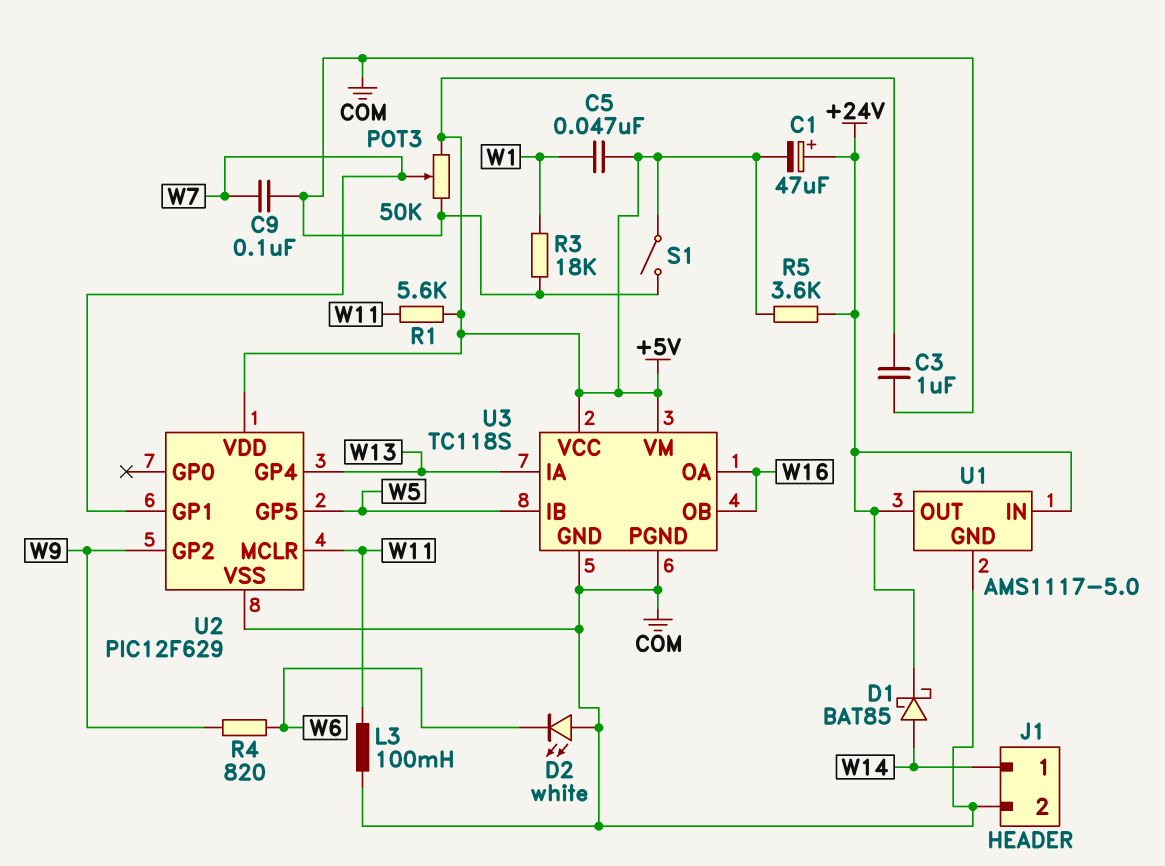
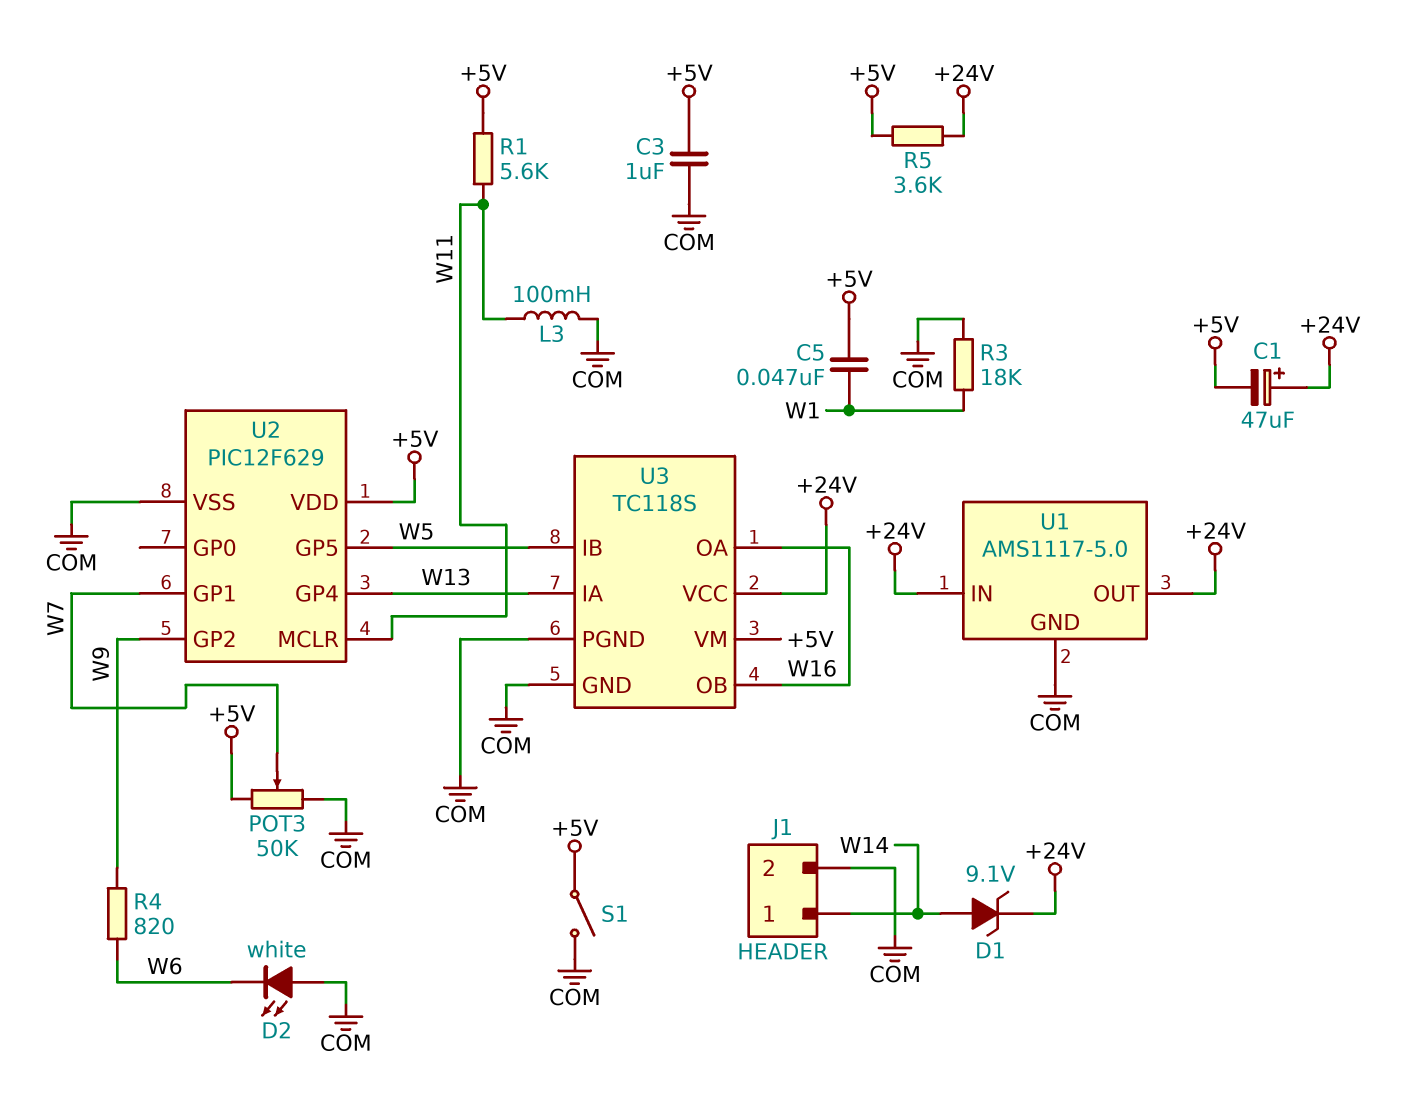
C9: 100nF (COM, W7) -> none
D1: schottky BAT85 (A W14, K +24V) -> zener 9.1V (A W14, K +24V)
U3 pin VCC: +5V -> +24V

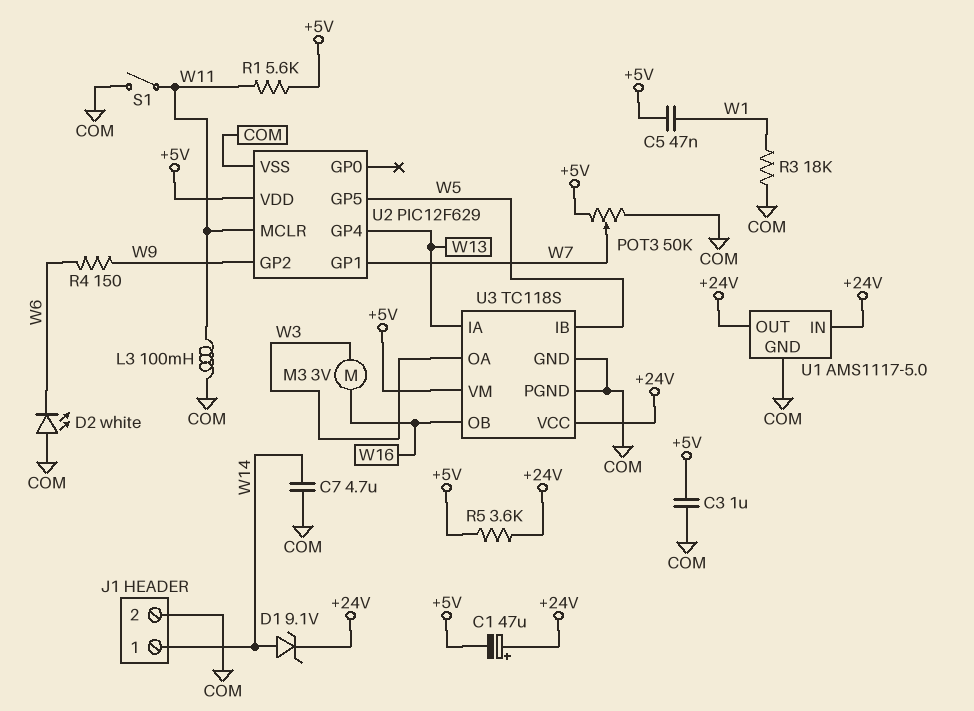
C7: none -> 4.7uF (COM, W14)
M3: none -> motor 3V (W3, W16)
R4: 820 (W6, W9) -> 150 (W6, W9)
S1: switch (+5V, COM) -> switch (COM, W11)
U3 pin OA: W16 -> W3

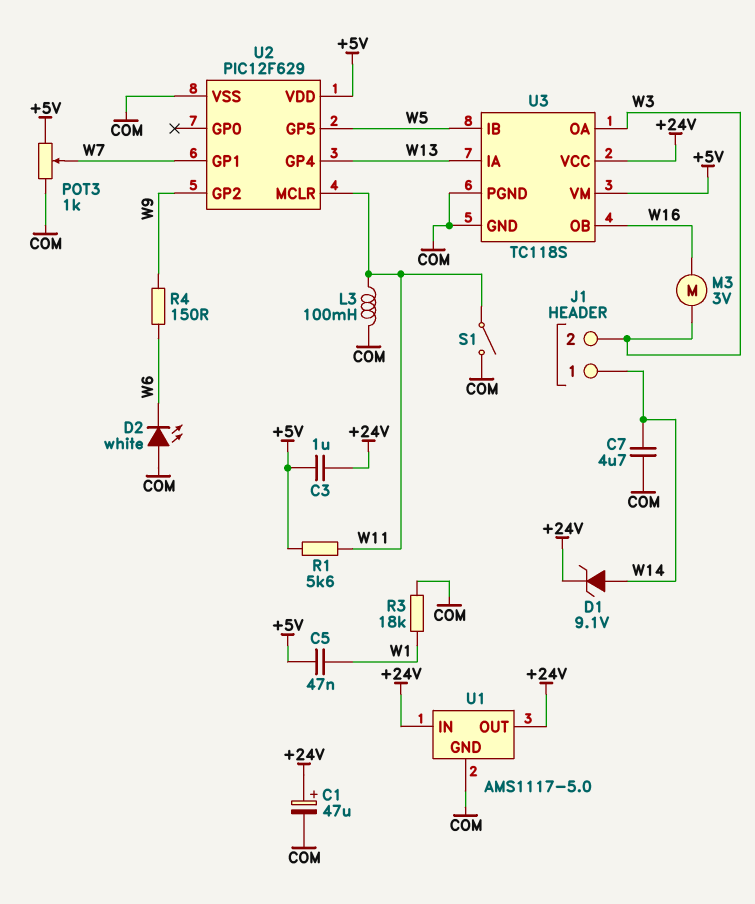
C1: 47uF (plus +24V, minus +5V) -> 47uF (plus +24V, minus COM)
C3: 1uF (+5V, COM) -> 1uF (+5V, +24V)
J1 pin 2: COM -> W3
POT3: 50k (+5V, COM, wiper W7) -> 1k (+5V, COM, wiper W7)
R5: 3.6k (+5V, +24V) -> none

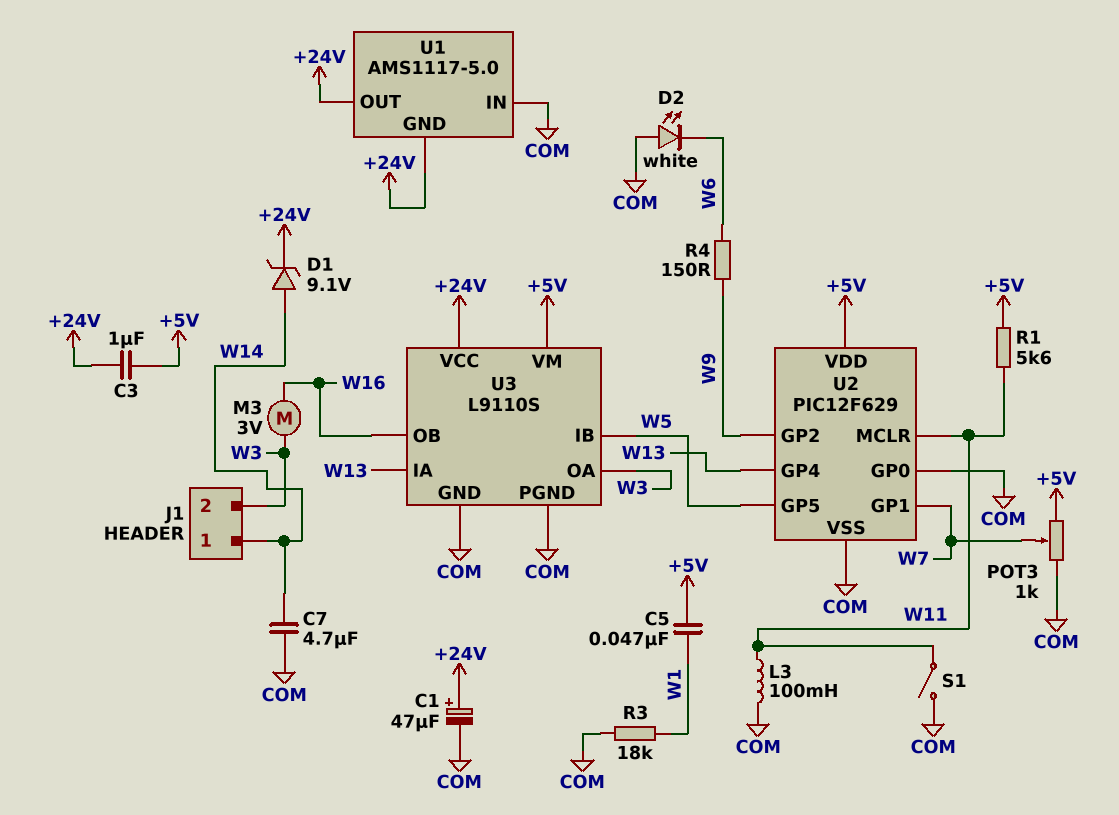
U1 pin GND: COM -> +24V
U1 pin IN: +24V -> COM
U2 pin GP0: none -> COM
U3: TC118S -> L9110S

